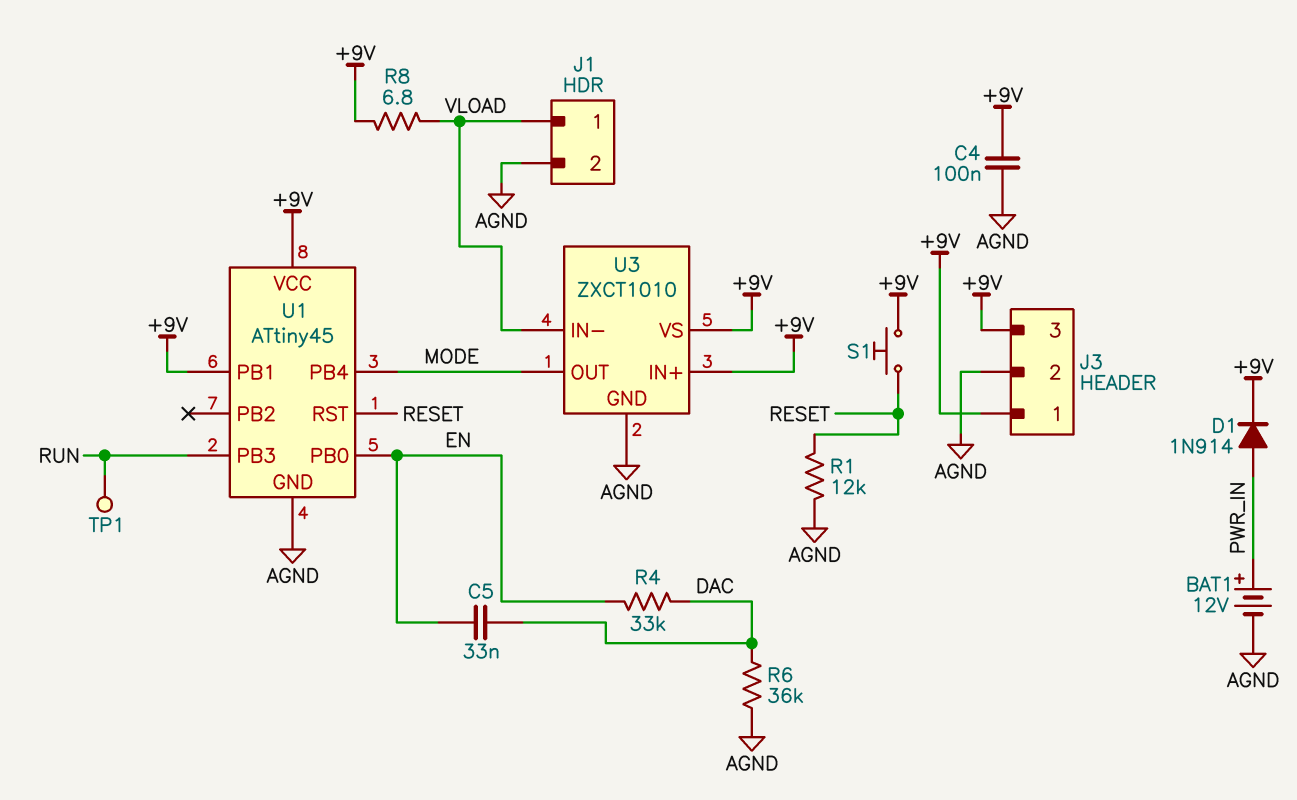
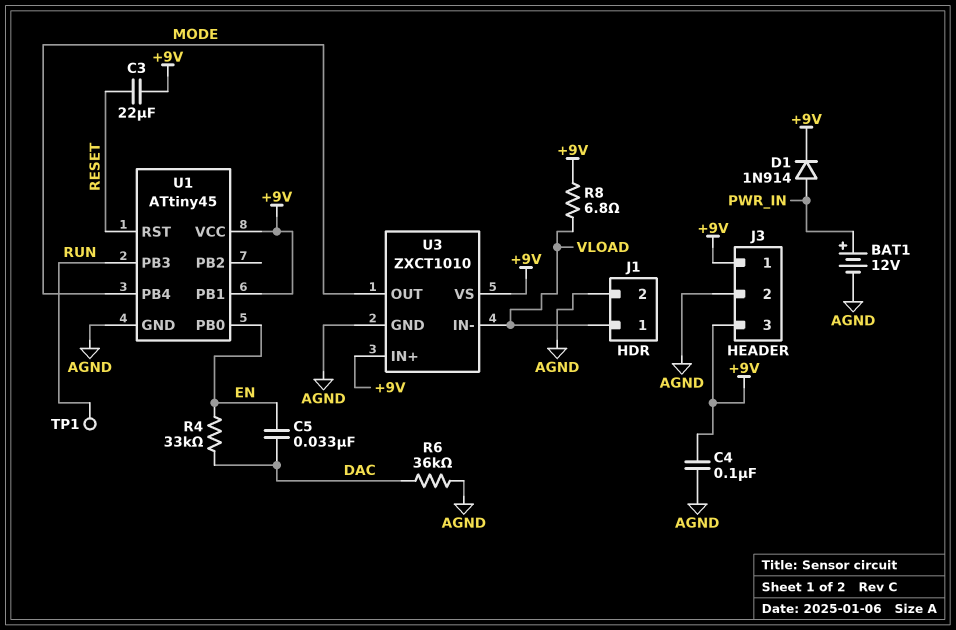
C3: none -> 22uF (+9V, RESET)
R1: 12k (AGND, RESET) -> none
S1: button (+9V, RESET) -> none

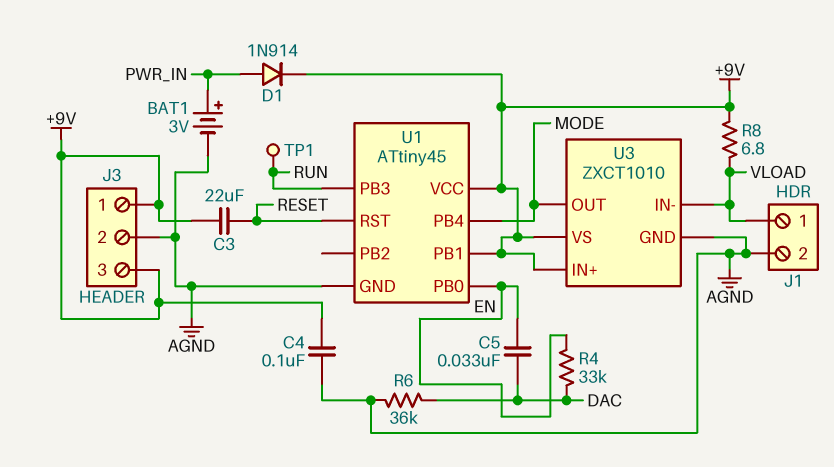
BAT1: 12V (plus PWR_IN, minus AGND) -> 3V (plus PWR_IN, minus AGND)

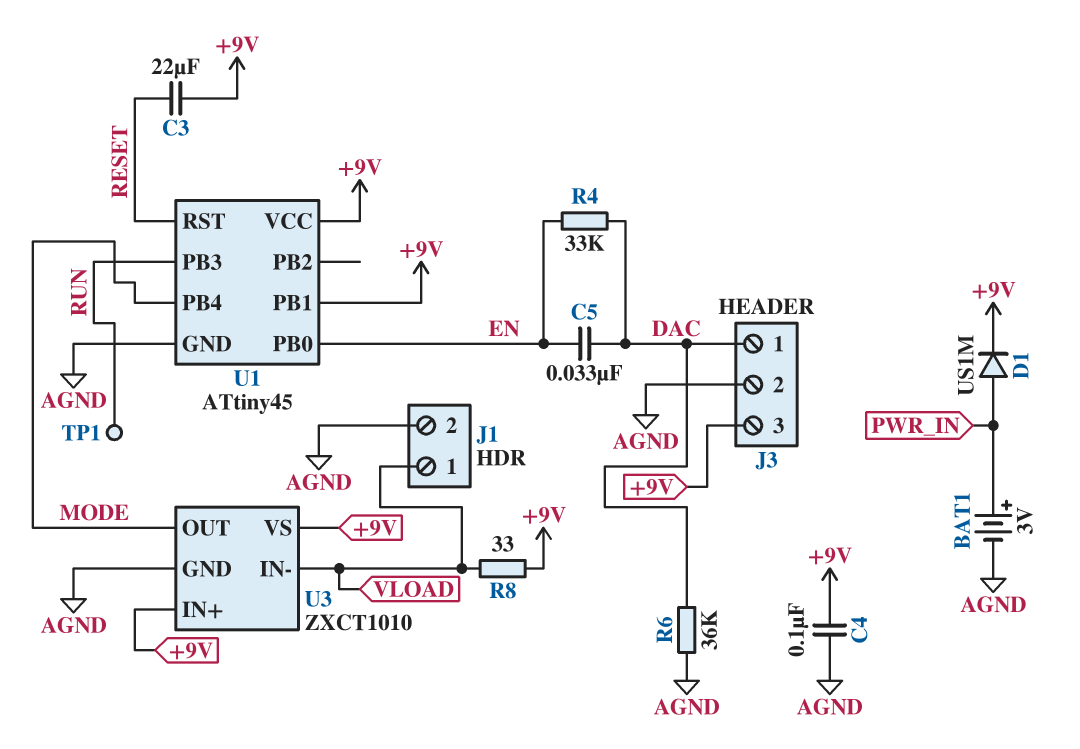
D1: diode 1N914 (A PWR_IN, K +9V) -> diode US1M (A PWR_IN, K +9V)
J3 pin 1: +9V -> DAC
R8: 6.8 (+9V, VLOAD) -> 33 (+9V, VLOAD)

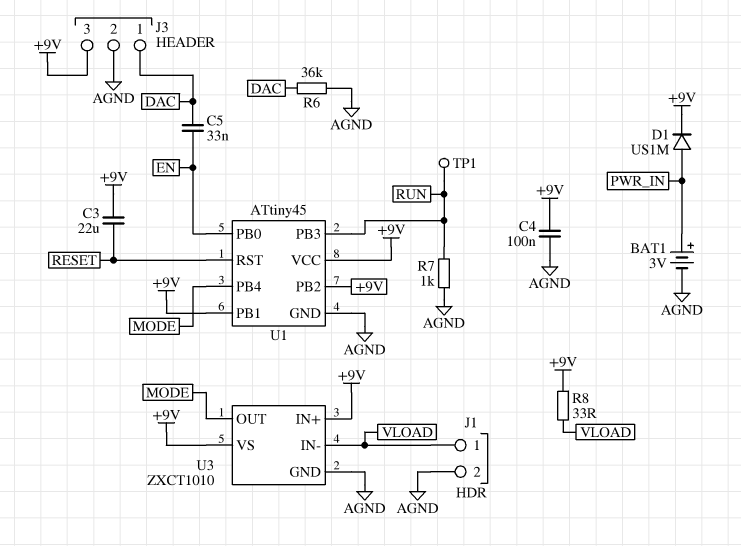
R4: 33k (DAC, EN) -> none
R7: none -> 1k (AGND, RUN)
U1 pin PB2: none -> +9V

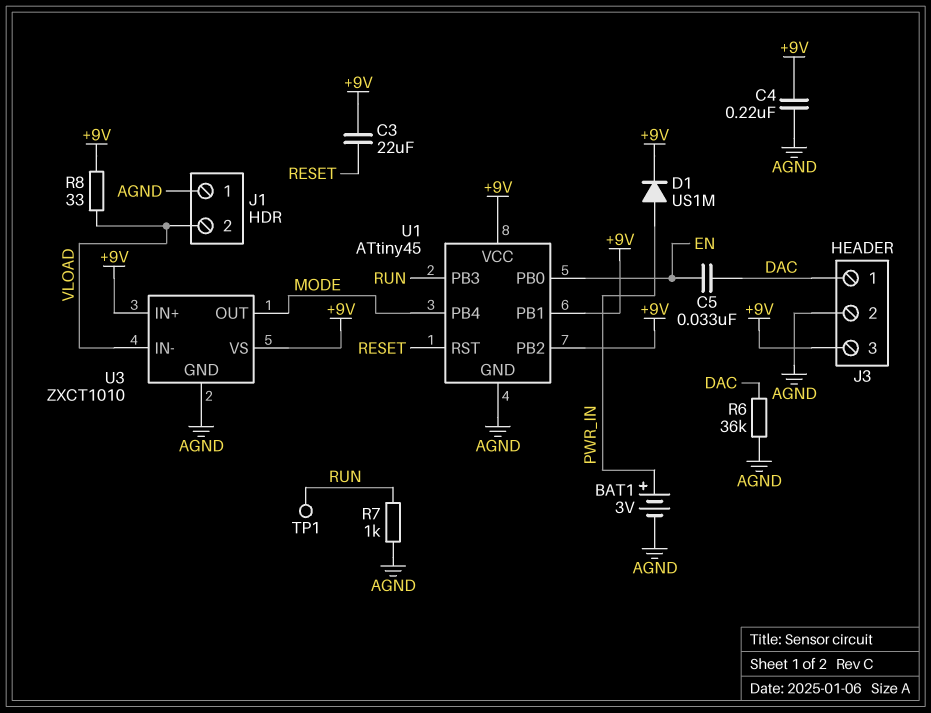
C4: 100nF (+9V, AGND) -> 220nF (+9V, AGND)
J1 pin 1: VLOAD -> AGND
J1 pin 2: AGND -> VLOAD

